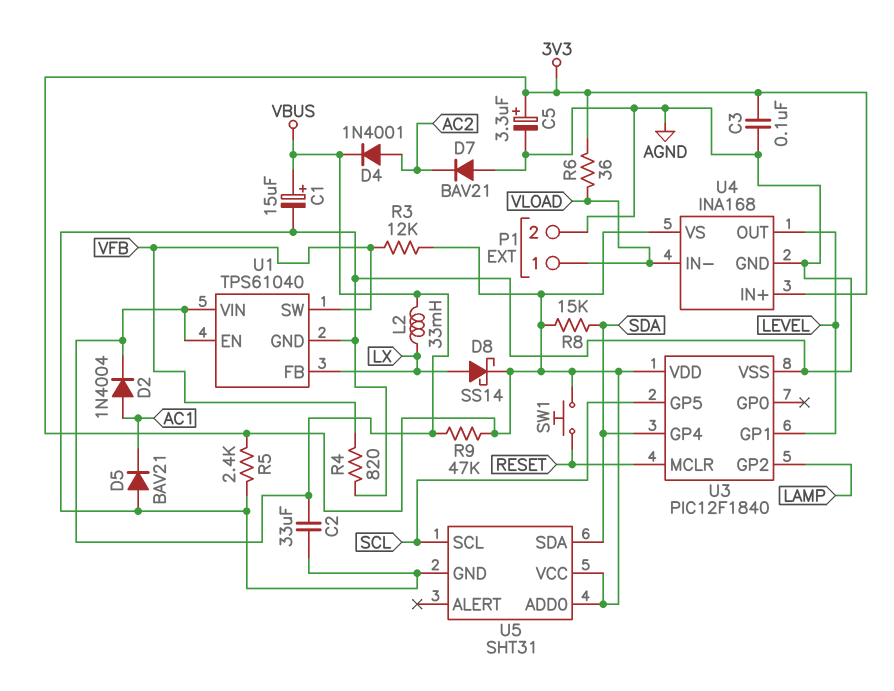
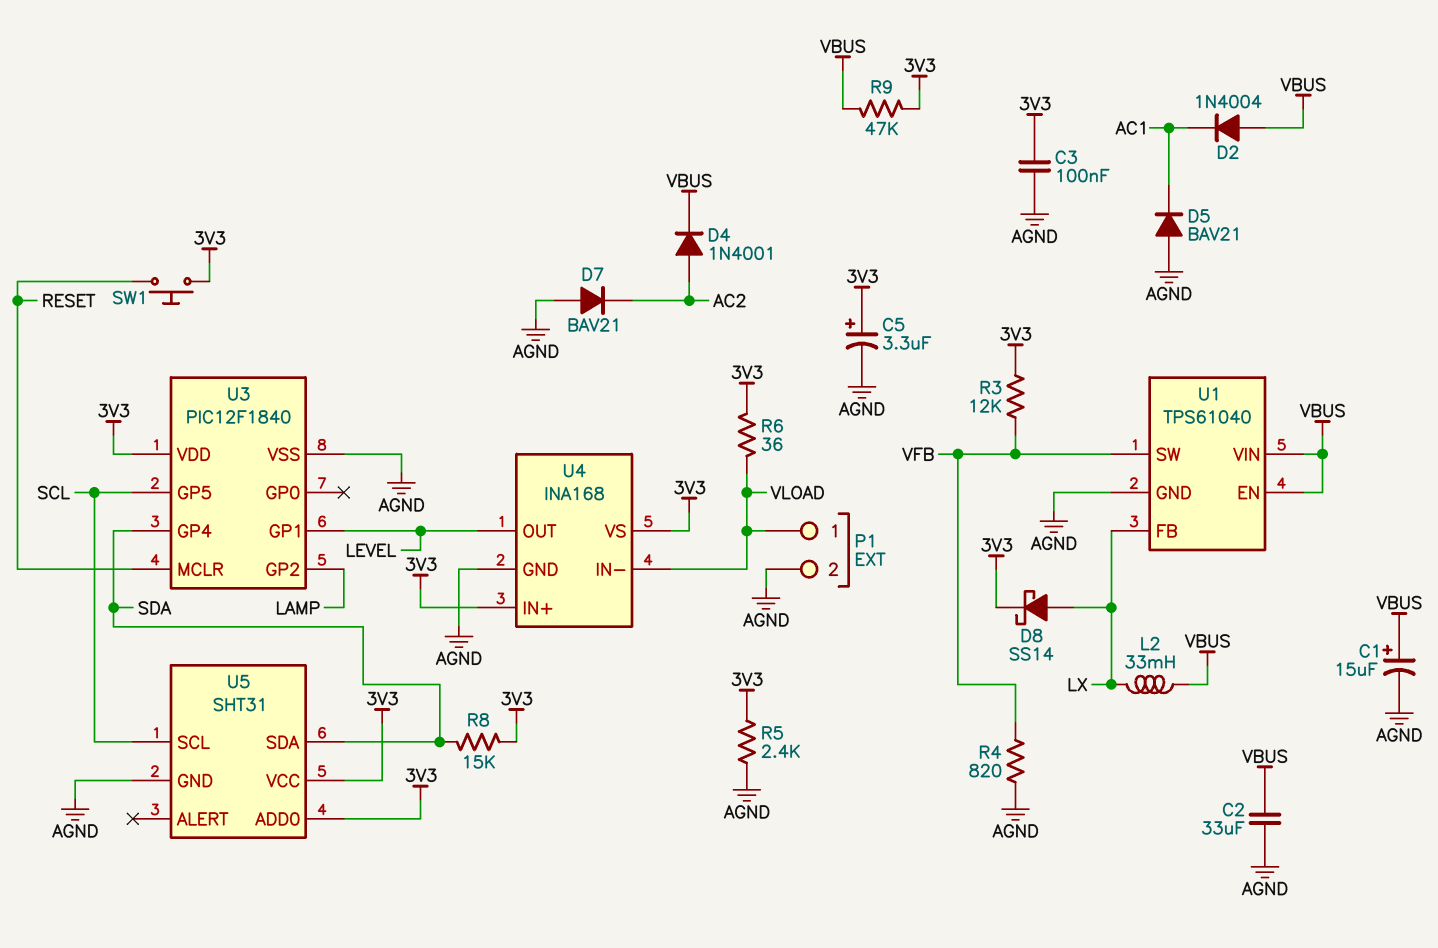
D2: diode 1N4004 (A AC1, K VBUS) -> diode 1N4004 (A VBUS, K AC1)

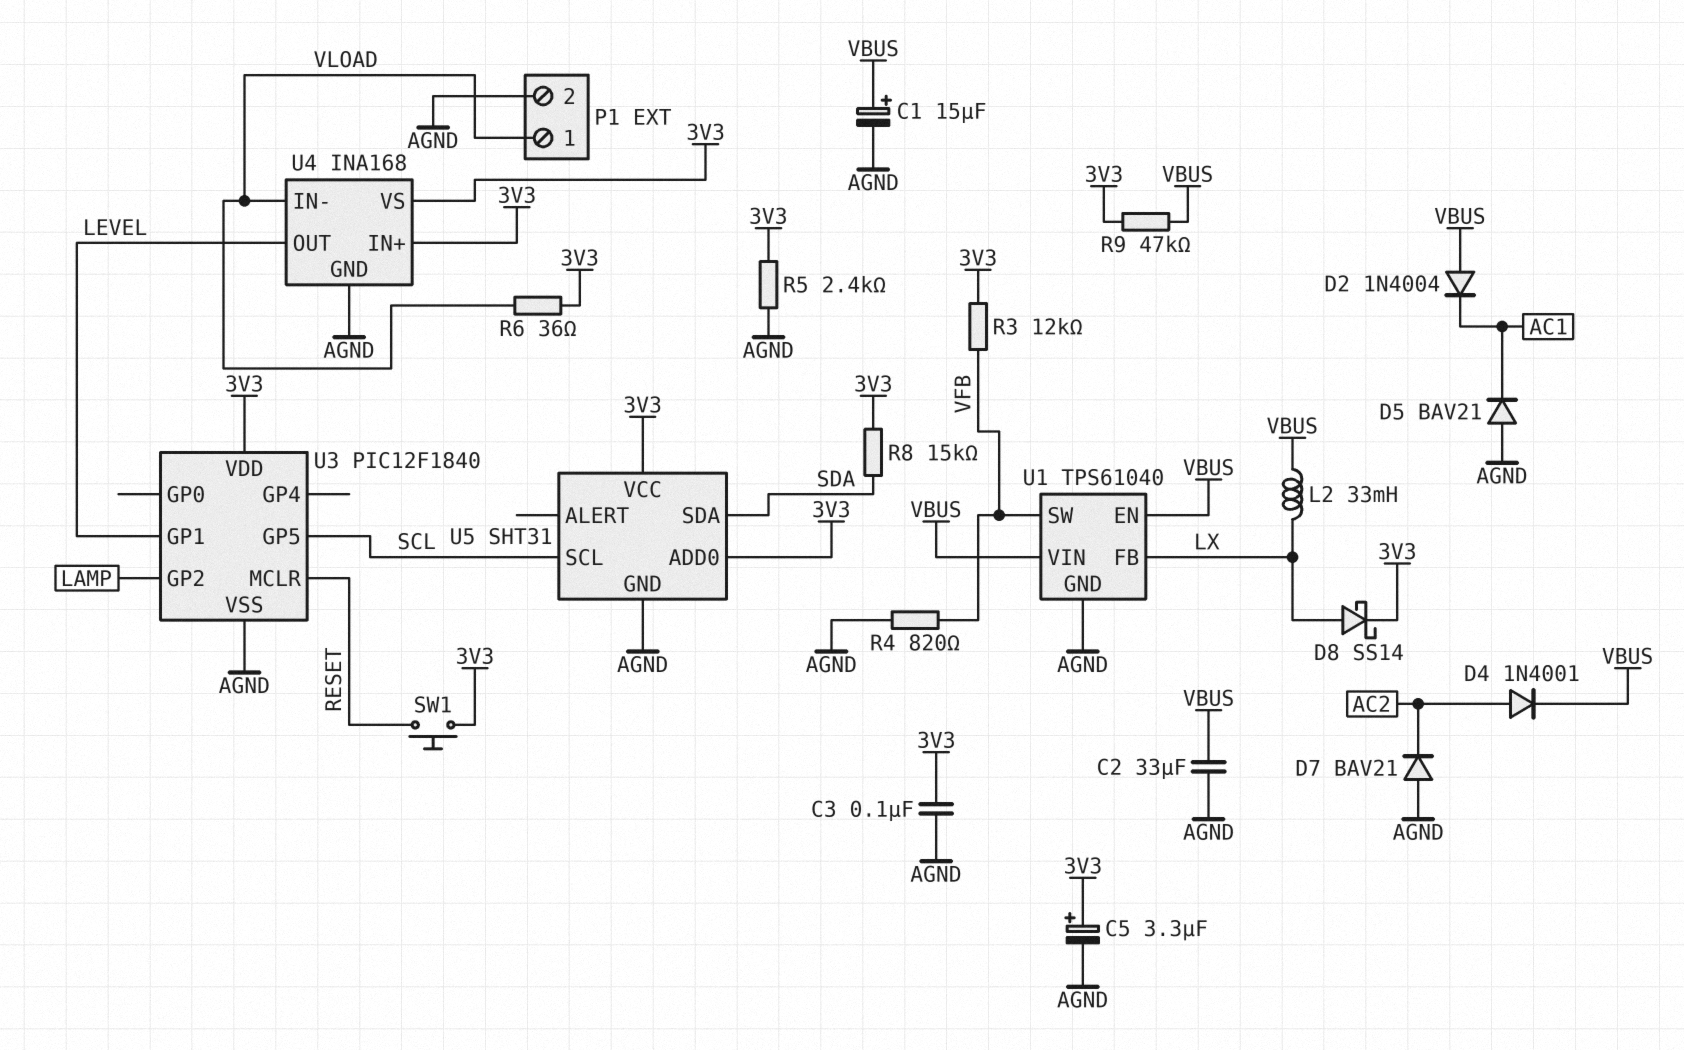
U3 pin GP4: SDA -> none

